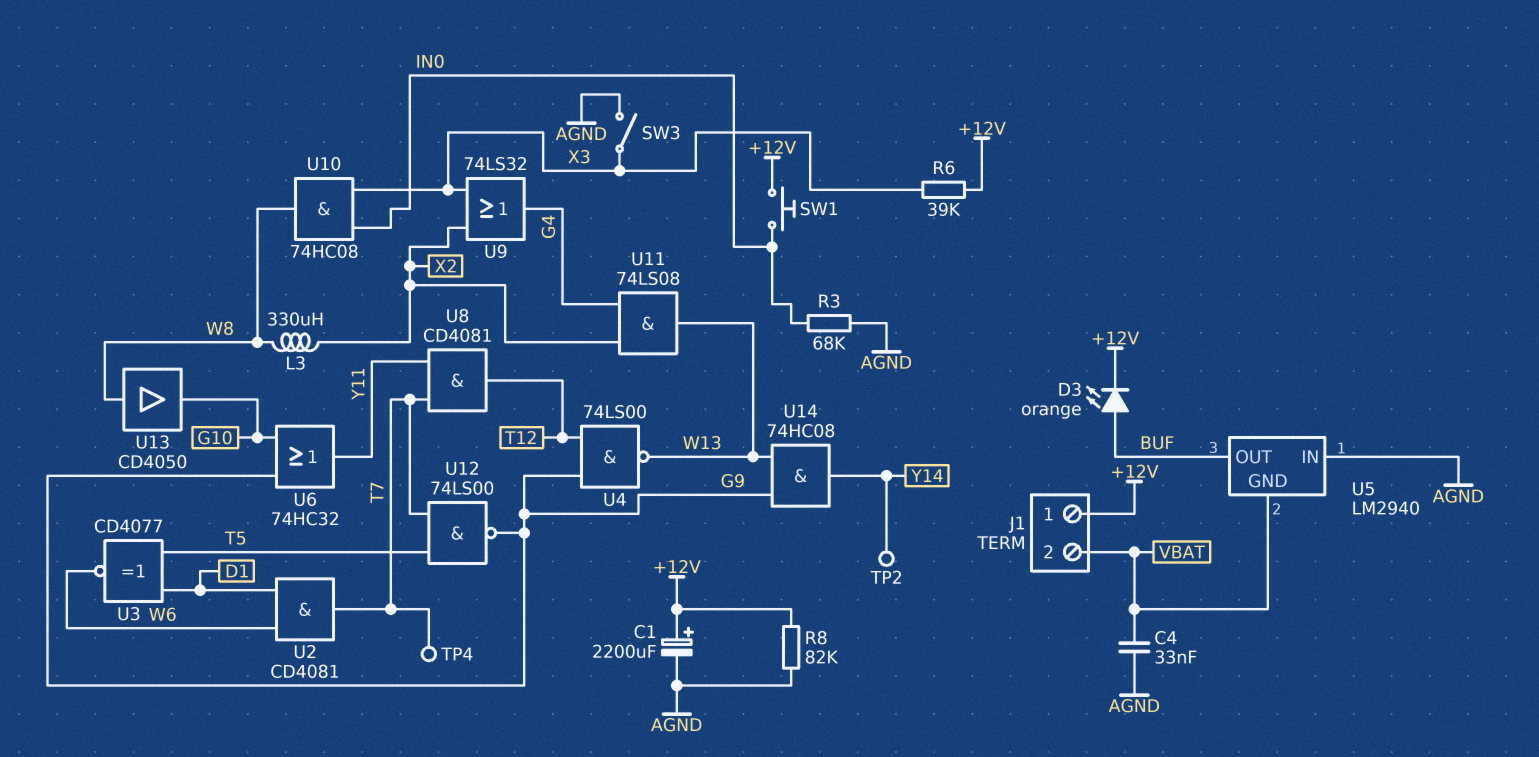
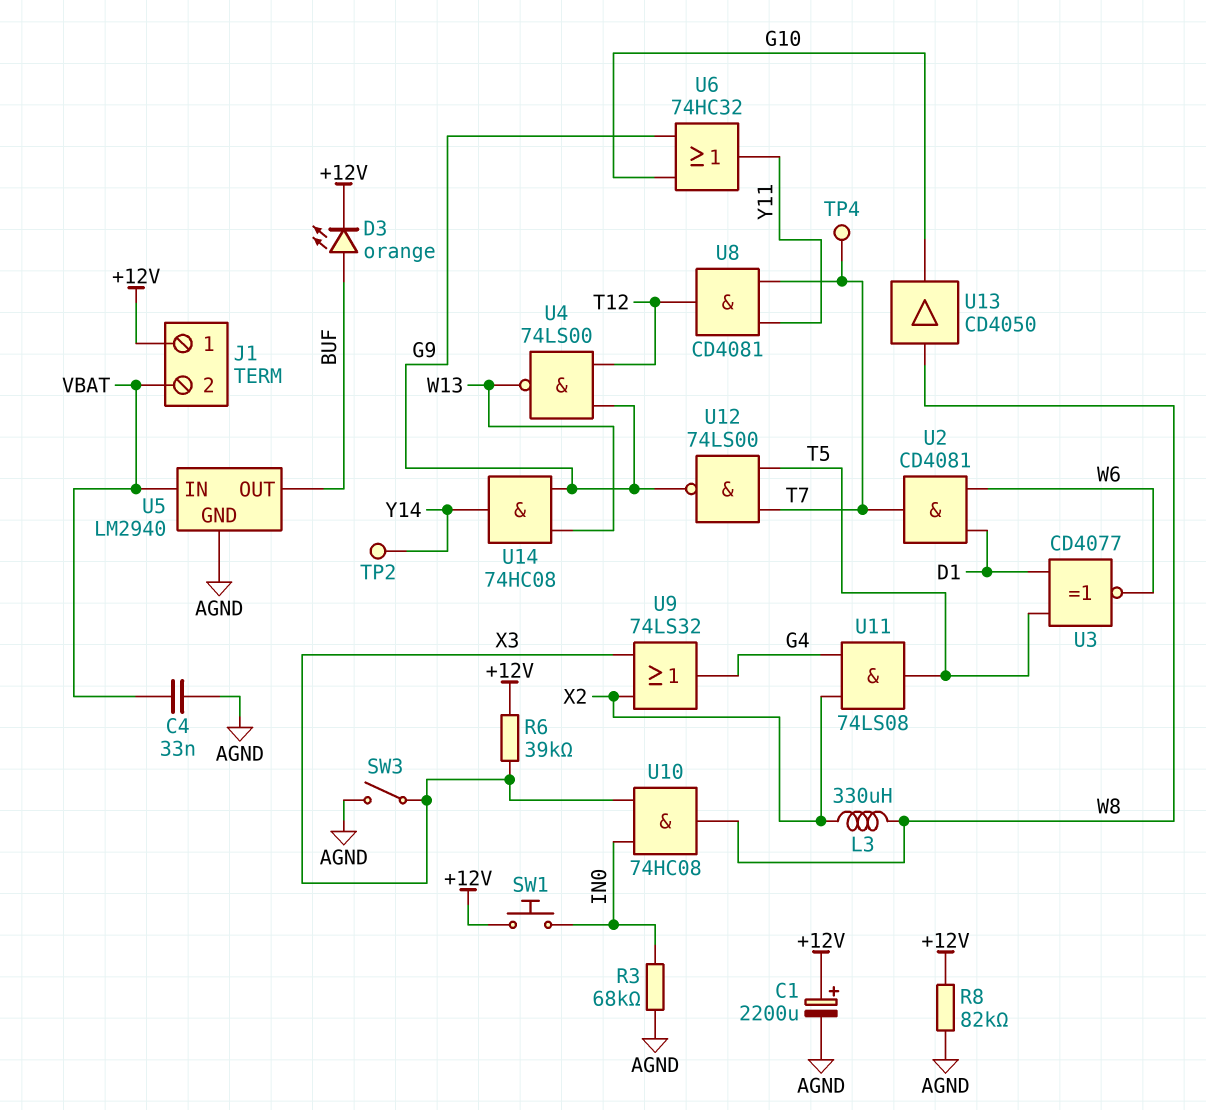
U5 pin GND: VBAT -> AGND
U5 pin IN: AGND -> VBAT
U11: AND 74LS08 (in G4, in X2, out W13) -> AND 74LS08 (in G4, in X2, out T5)

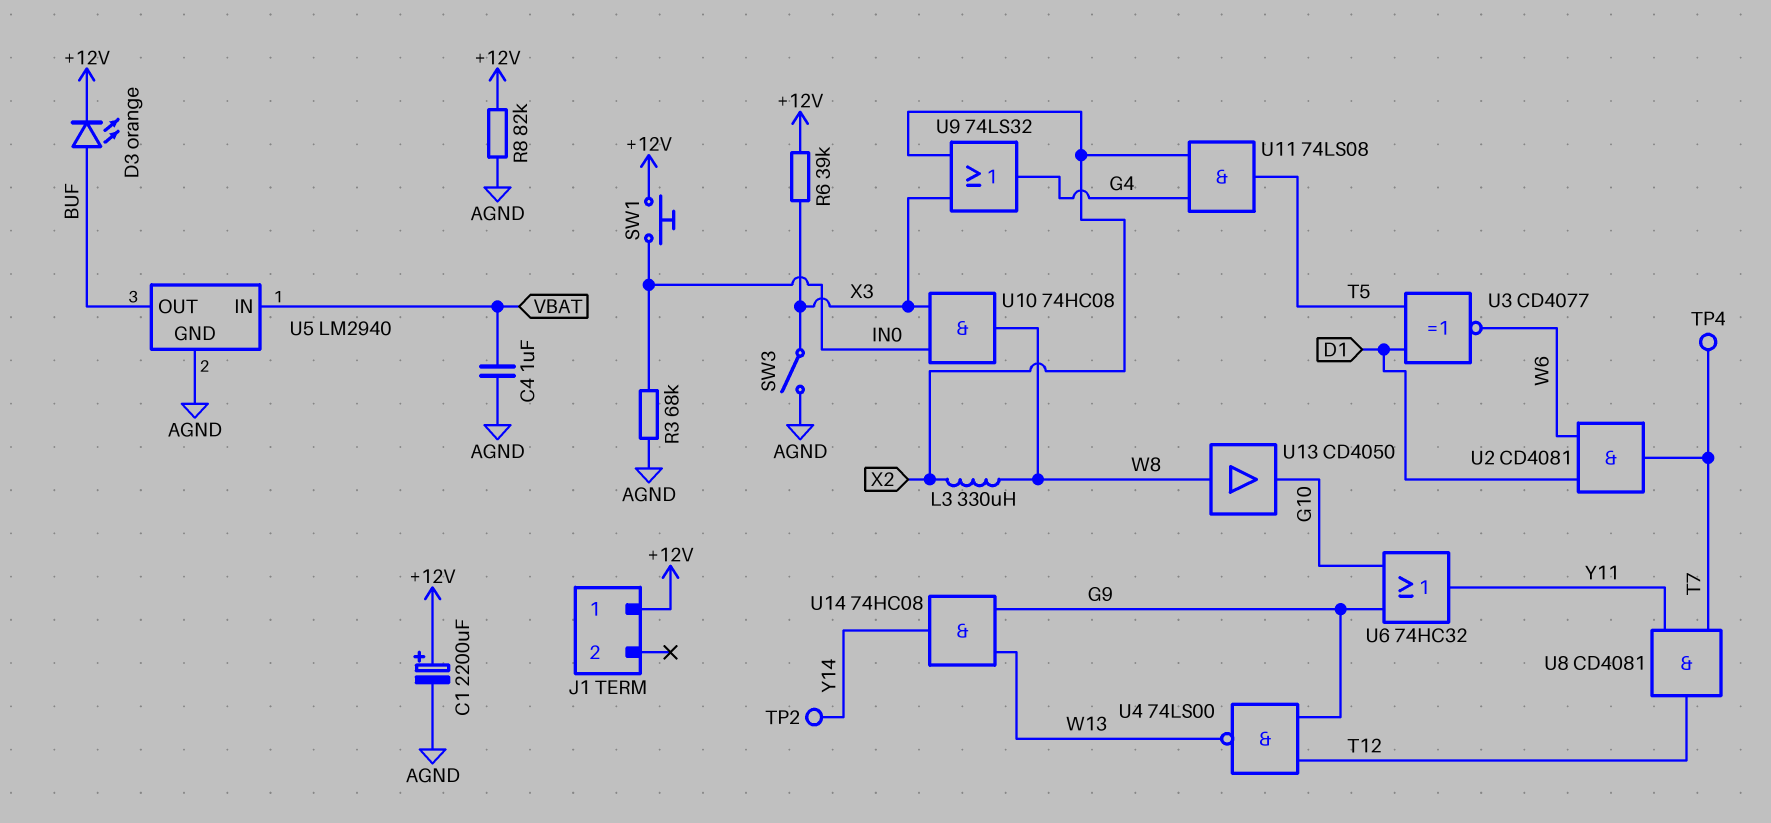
C4: 33nF (AGND, VBAT) -> 1uF (AGND, VBAT)
J1 pin 2: VBAT -> none
U12: NAND 74LS00 (in T5, in T7, out G9) -> none

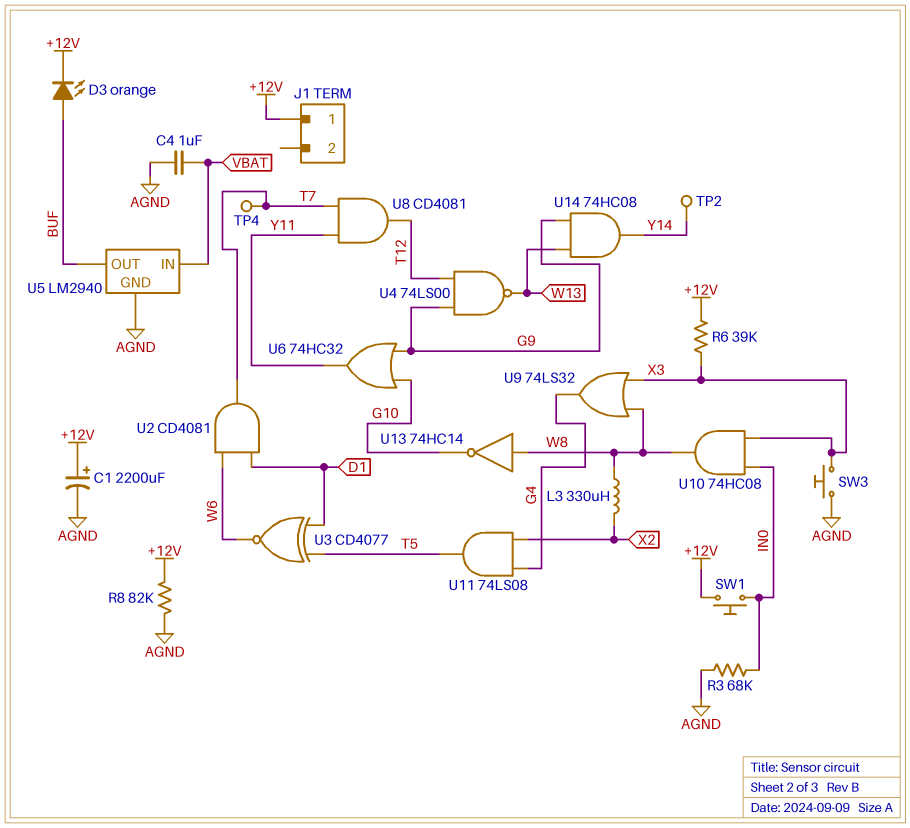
SW3: switch (AGND, X3) -> button (AGND, X3)
U9: OR 74LS32 (in X2, in X3, out G4) -> OR 74LS32 (in W8, in X3, out G4)
U13: buffer CD4050 (in W8, out G10) -> NOT 74HC14 (in W8, out G10)

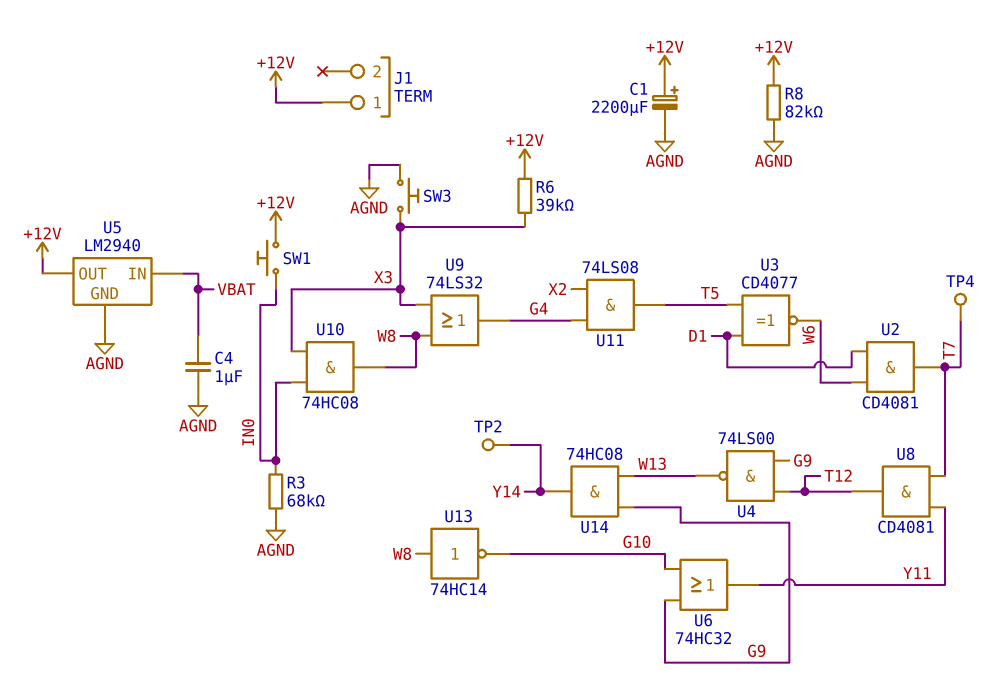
D3: LED orange (A BUF, K +12V) -> none
L3: 330uH (W8, X2) -> none
U5 pin OUT: BUF -> +12V

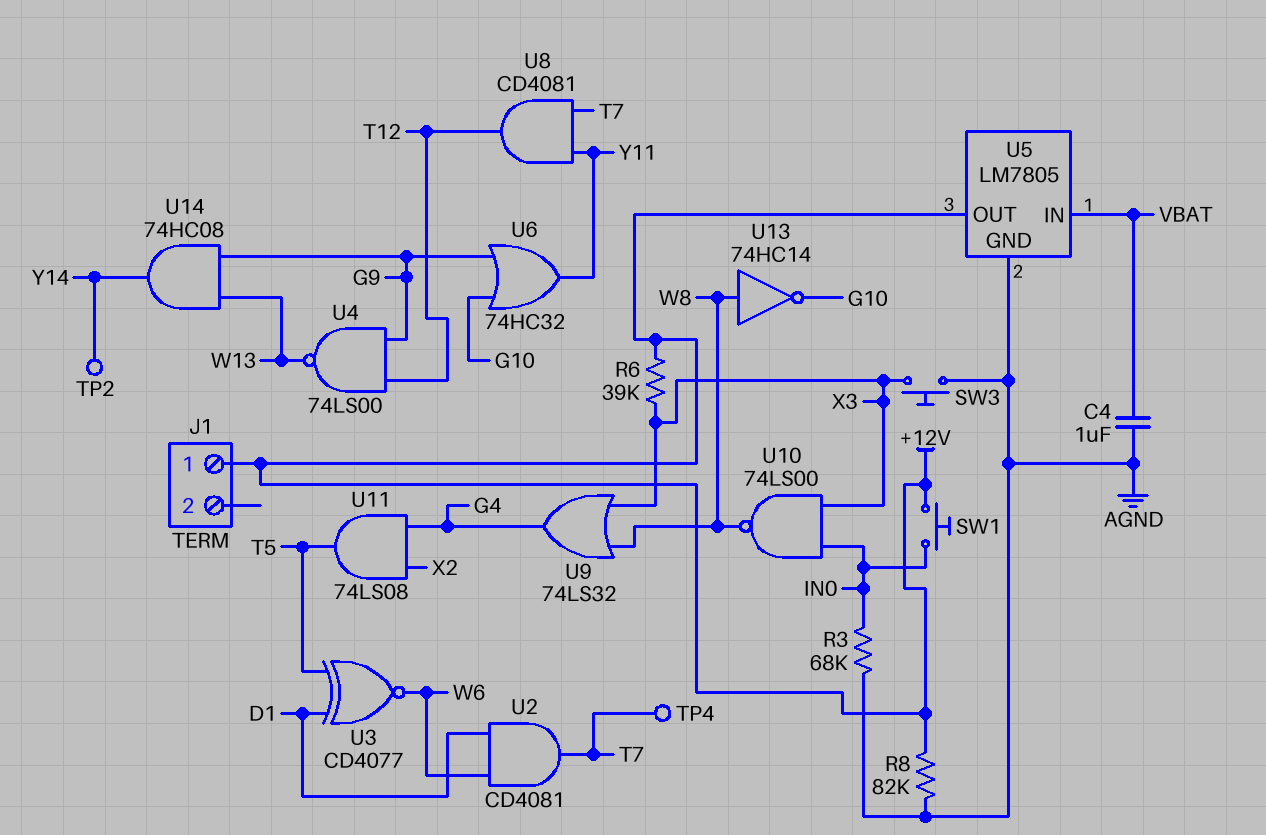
C1: 2200uF (plus +12V, minus AGND) -> none
U5: LM2940 -> LM7805
U10: AND 74HC08 (in IN0, in X3, out W8) -> NAND 74LS00 (in IN0, in X3, out W8)

